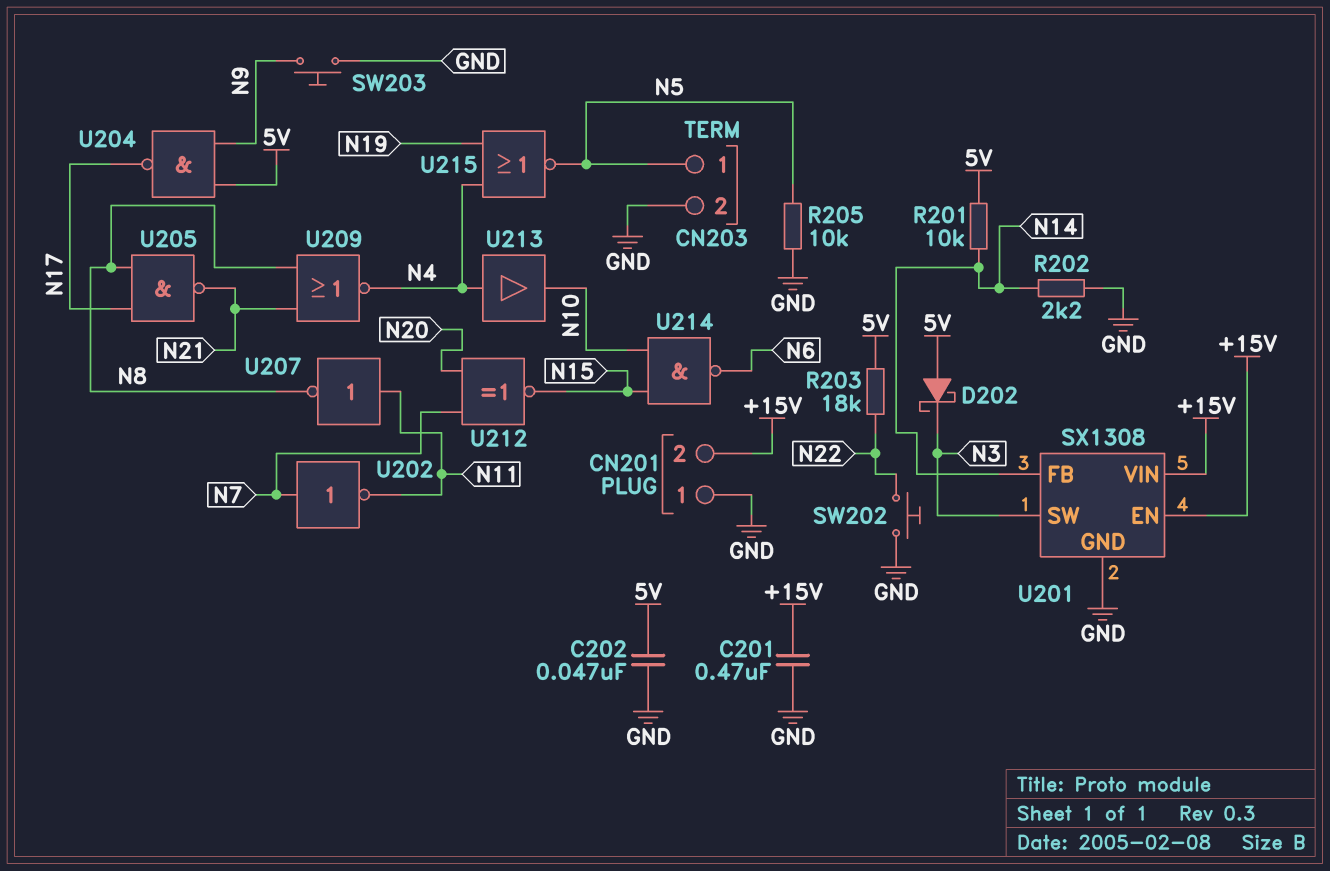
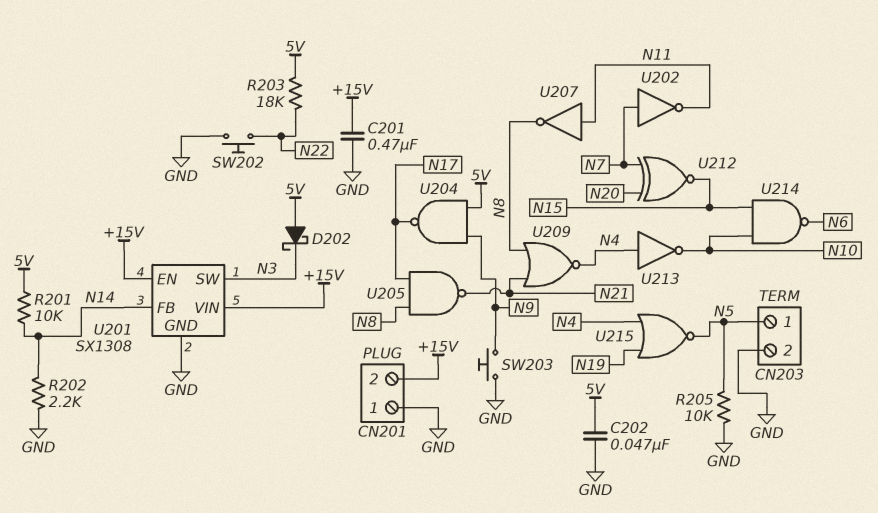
U213: buffer (in N4, out N10) -> NOT (in N4, out N10)

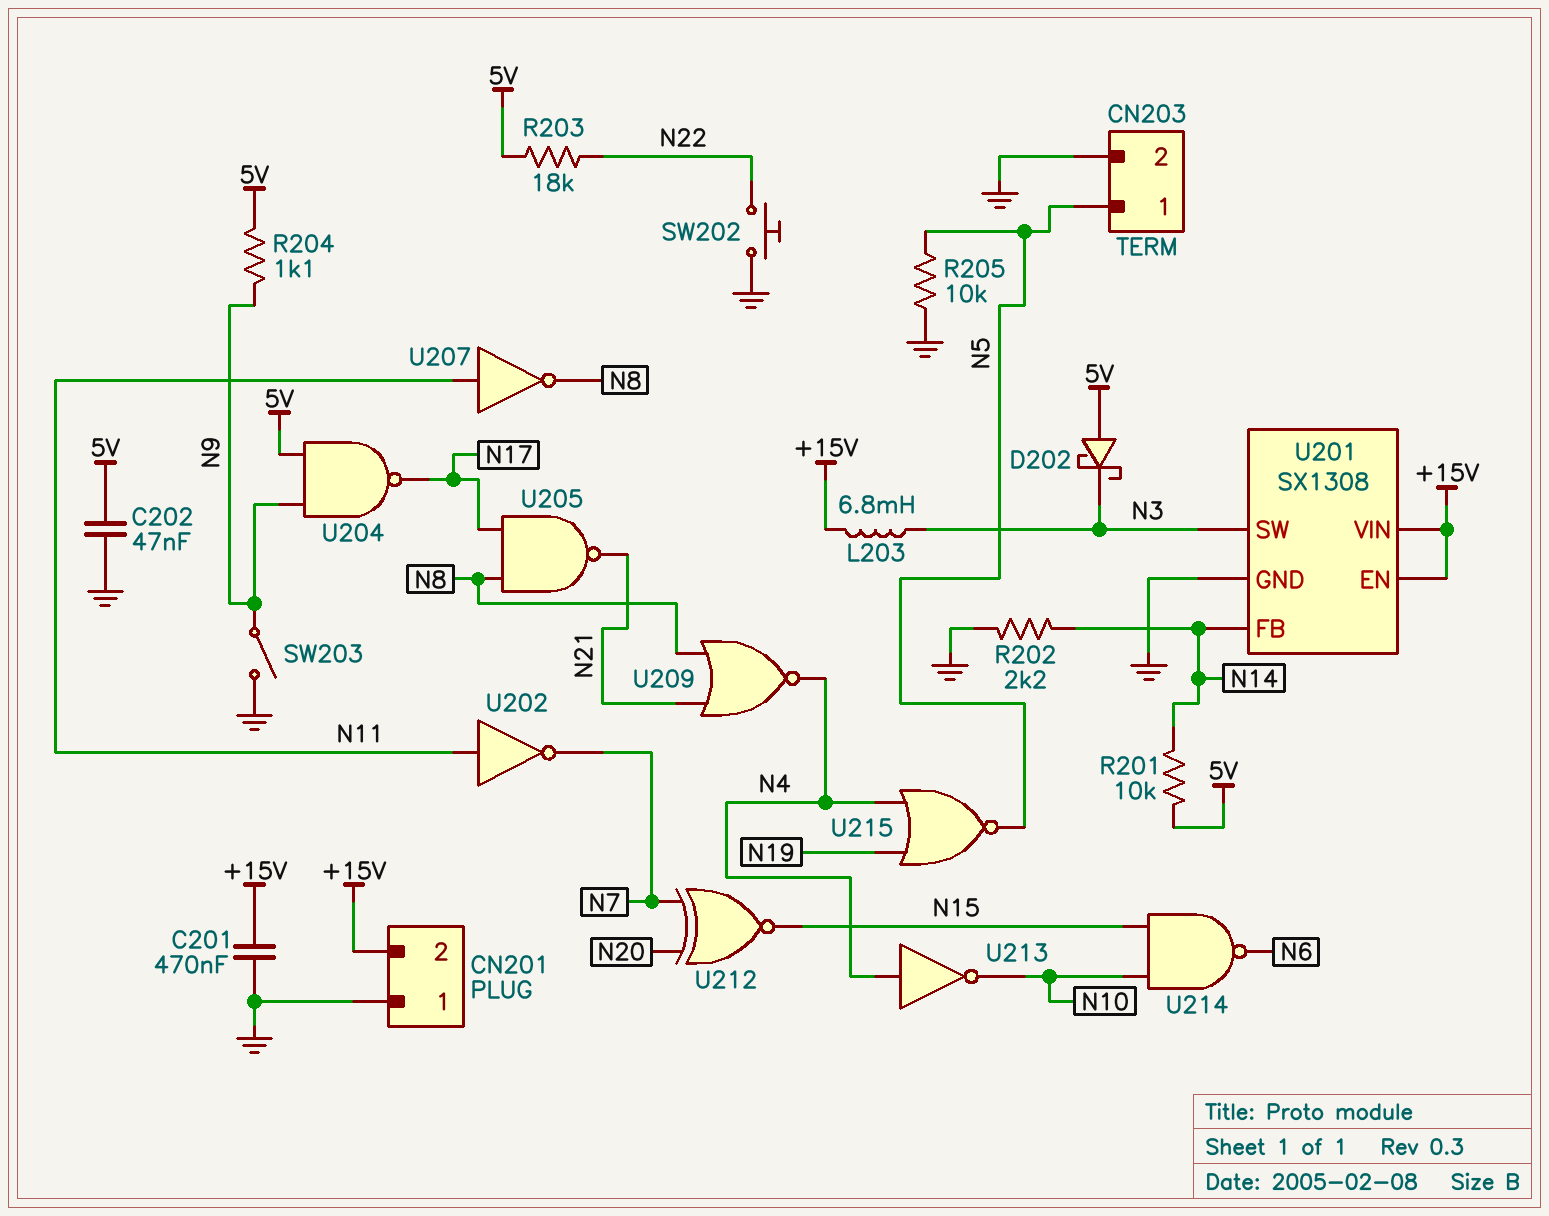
L203: none -> 6.8mH (+15V, N3)
R204: none -> 1.1k (5V, N9)
SW203: button (GND, N9) -> switch (GND, N9)
U202: NOT (in N7, out N11) -> NOT (in N11, out N7)

